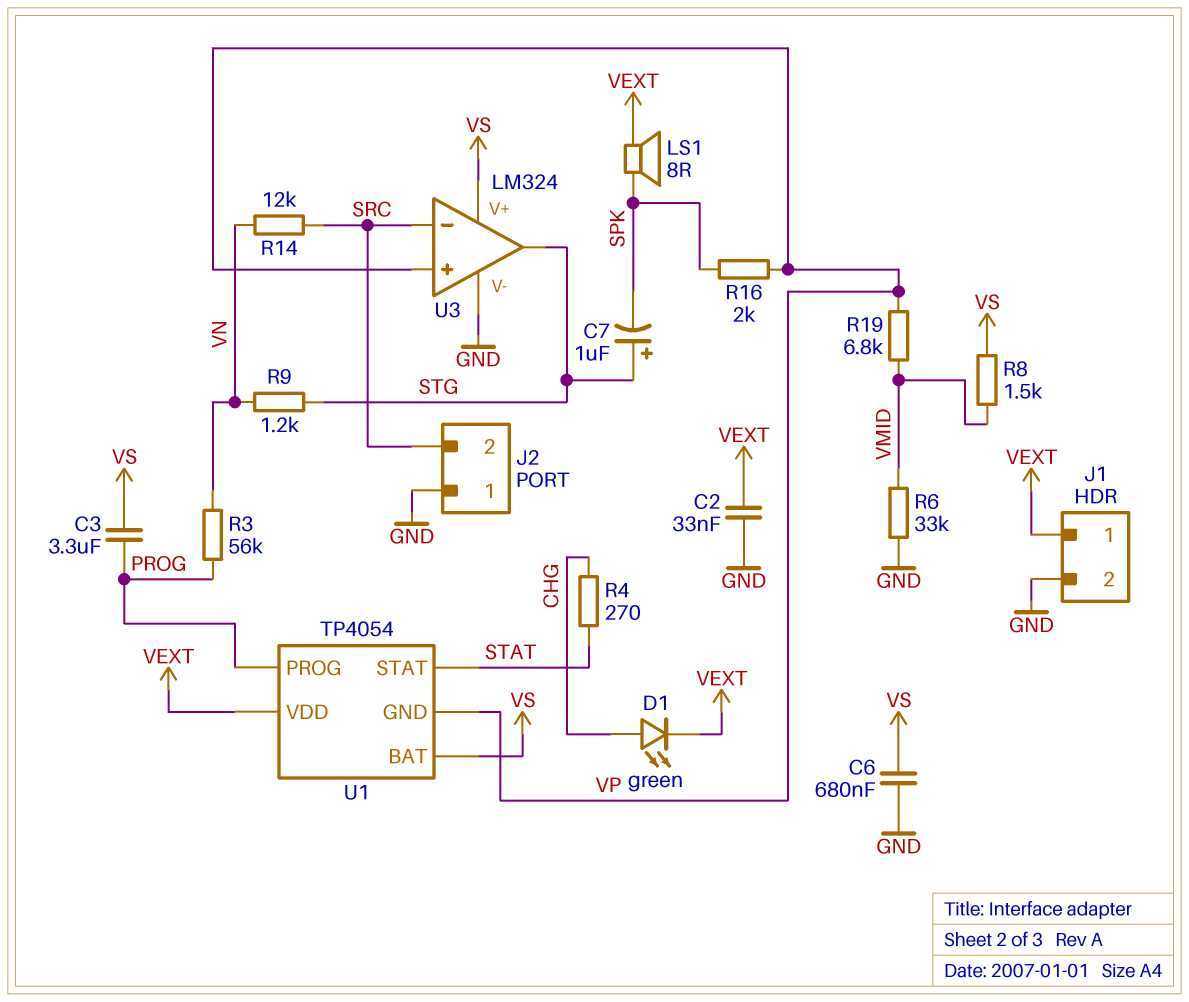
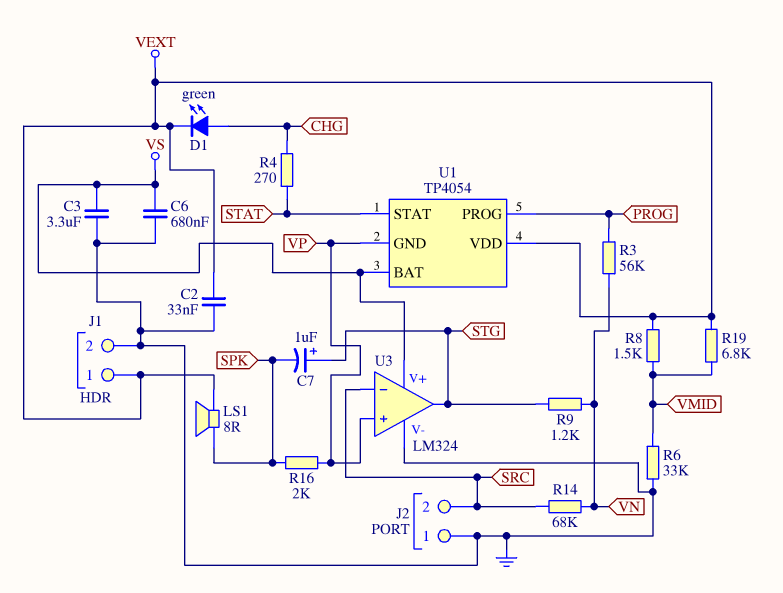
C3: 3.3uF (PROG, VS) -> 3.3uF (GND, VS)
R8: 1.5k (VMID, VS) -> 1.5k (VEXT, VMID)
R14: 12k (SRC, VN) -> 68k (SRC, VN)
R19: 6.8k (VMID, VP) -> 6.8k (VEXT, VMID)

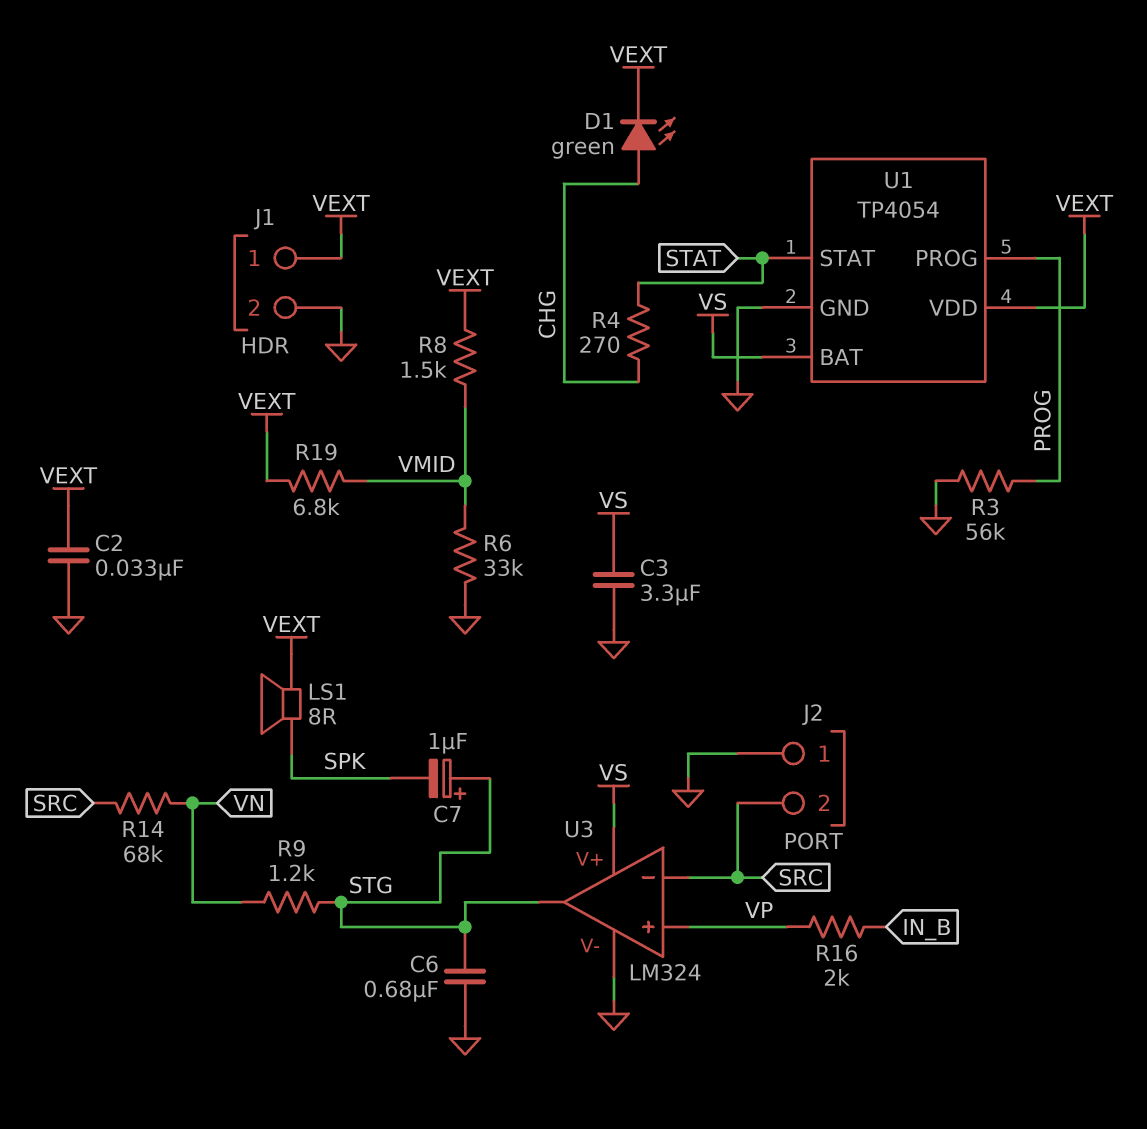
C6: 680nF (GND, VS) -> 680nF (GND, STG)
R3: 56k (PROG, VN) -> 56k (GND, PROG)
R16: 2k (SPK, VP) -> 2k (IN_B, VP)
U1 pin GND: VP -> GND

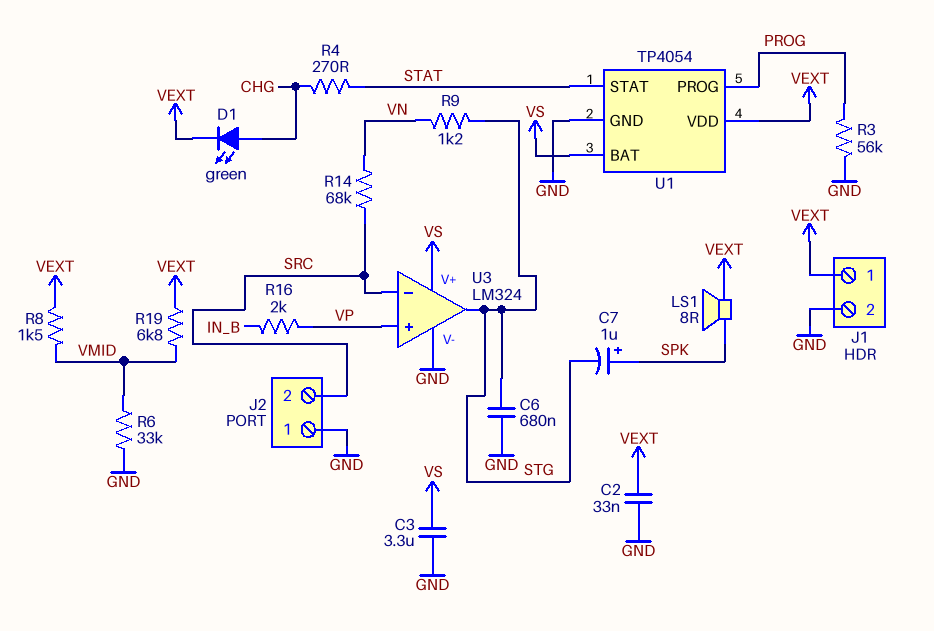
C7: 1uF (plus STG, minus SPK) -> 1uF (plus SPK, minus STG)

